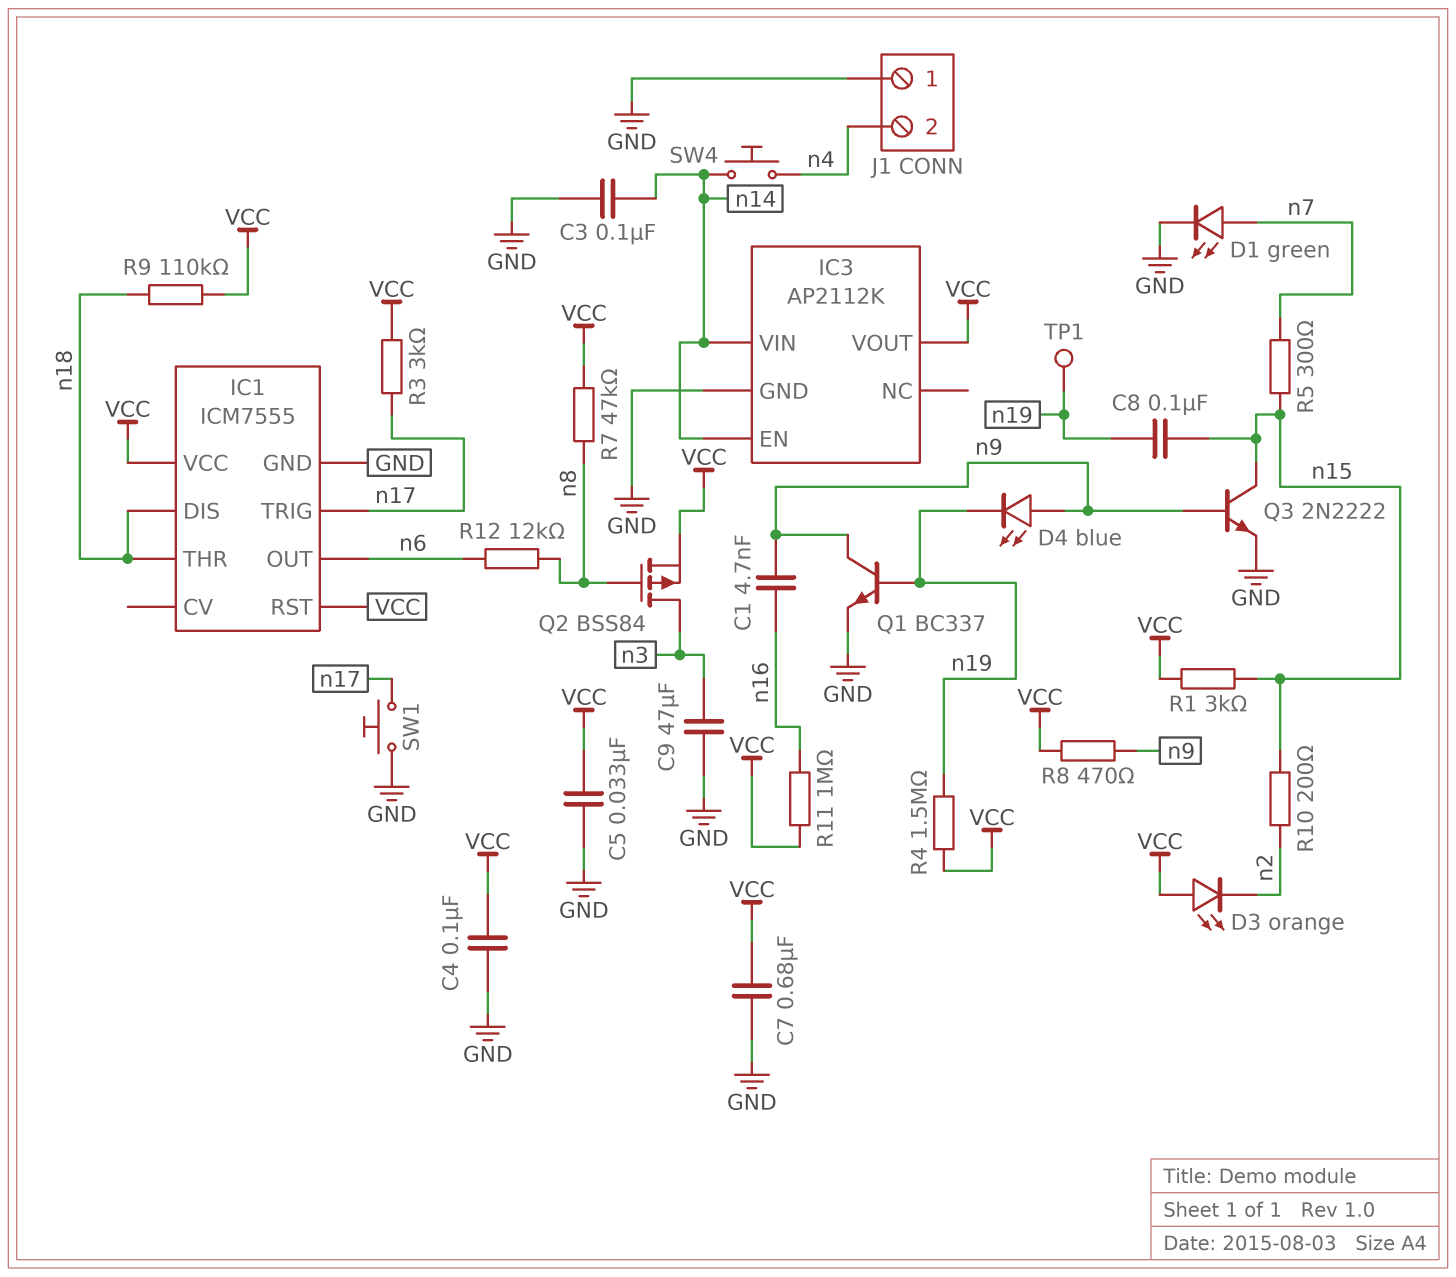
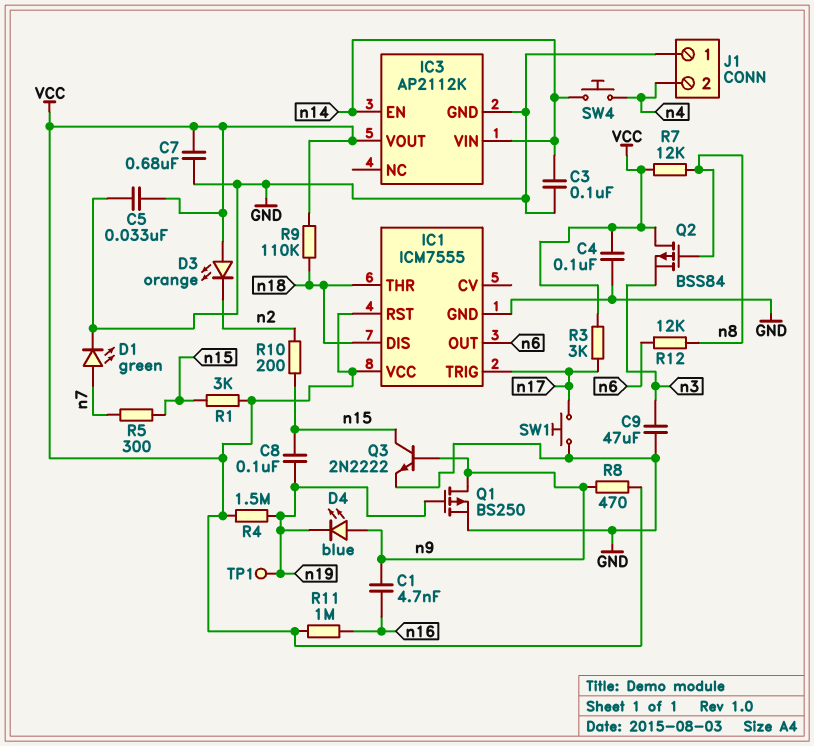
Q1: NPN BC337 (B n19, C n9, E GND) -> PMOS BS250 (G n19, D n9, S GND)
Q2: PMOS BSS84 (G n8, D n3, S VCC) -> PMOS BSS84 (G n8, D VCC, S n3)
R7: 47k (VCC, n8) -> 12k (VCC, n8)

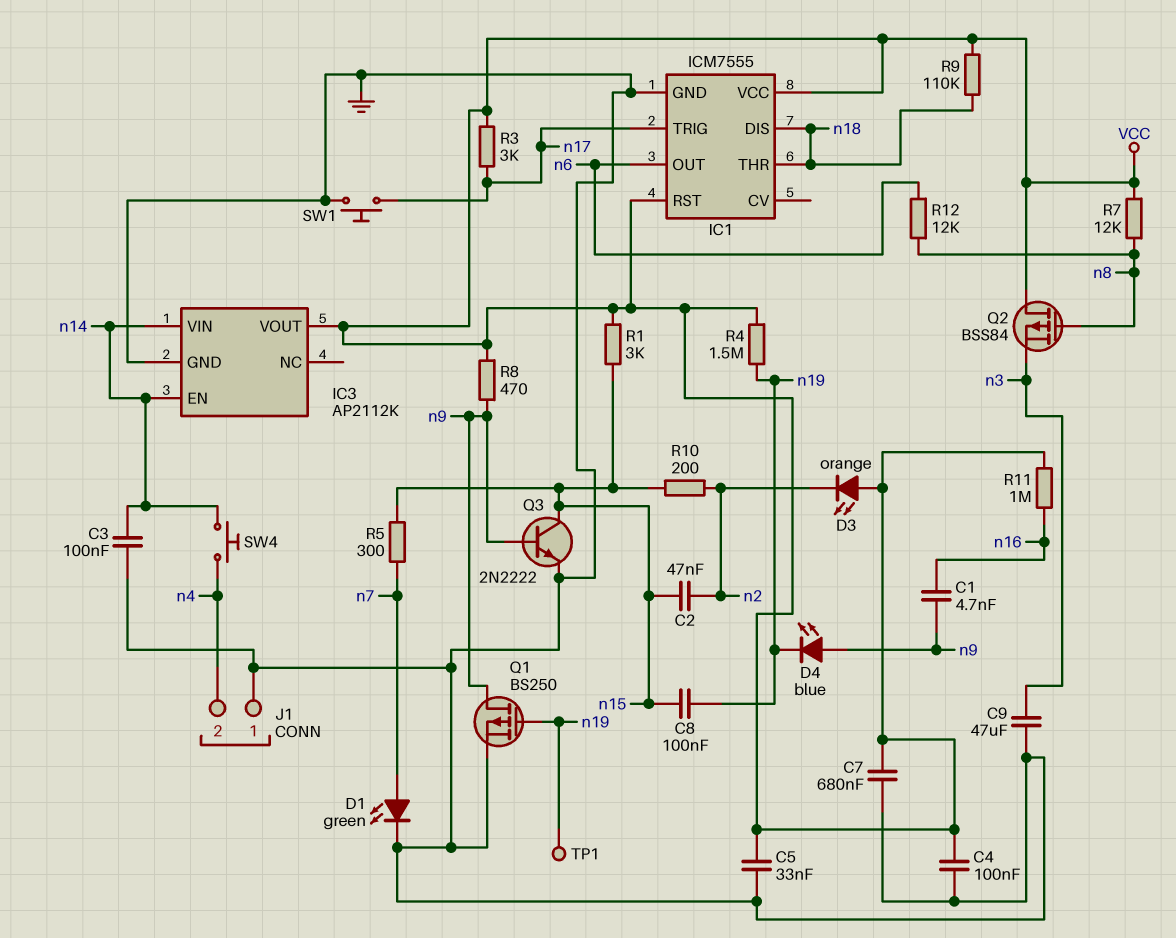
C2: none -> 47nF (n2, n15)

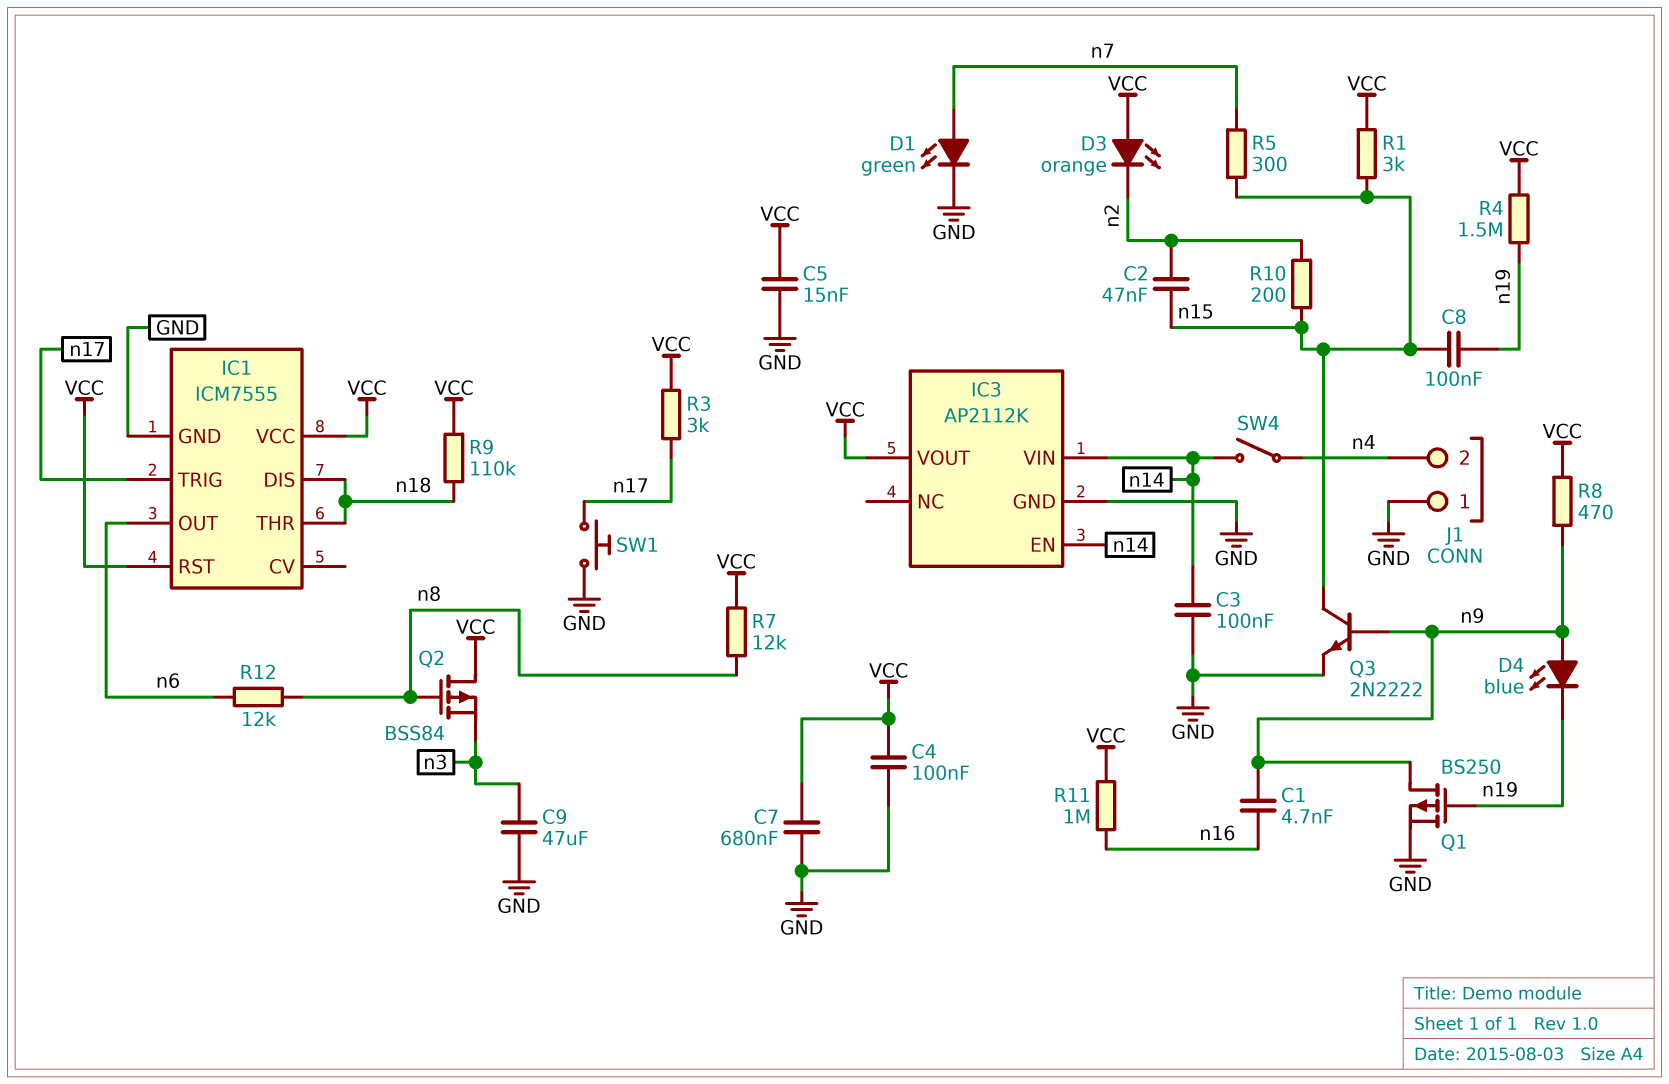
C5: 33nF (GND, VCC) -> 15nF (GND, VCC)
SW4: button (n4, n14) -> switch (n4, n14)
TP1: test point (n19) -> none

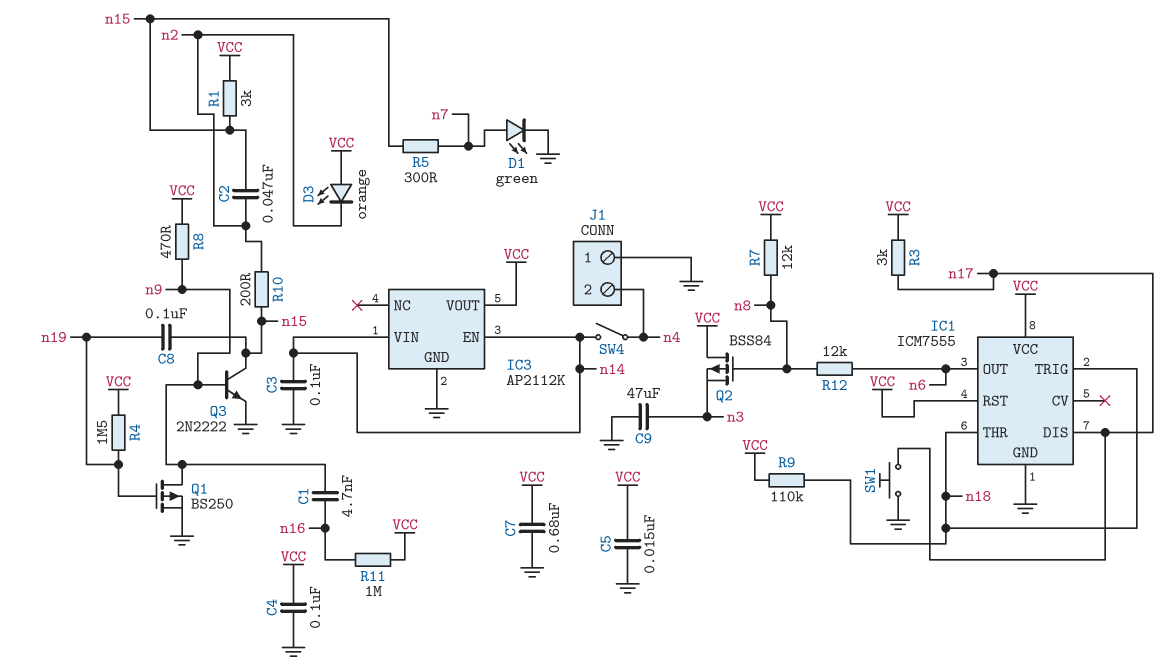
D4: LED blue (A n9, K n19) -> none
IC1 pin DIS: n18 -> n17
IC1 pin TRIG: n17 -> n18

